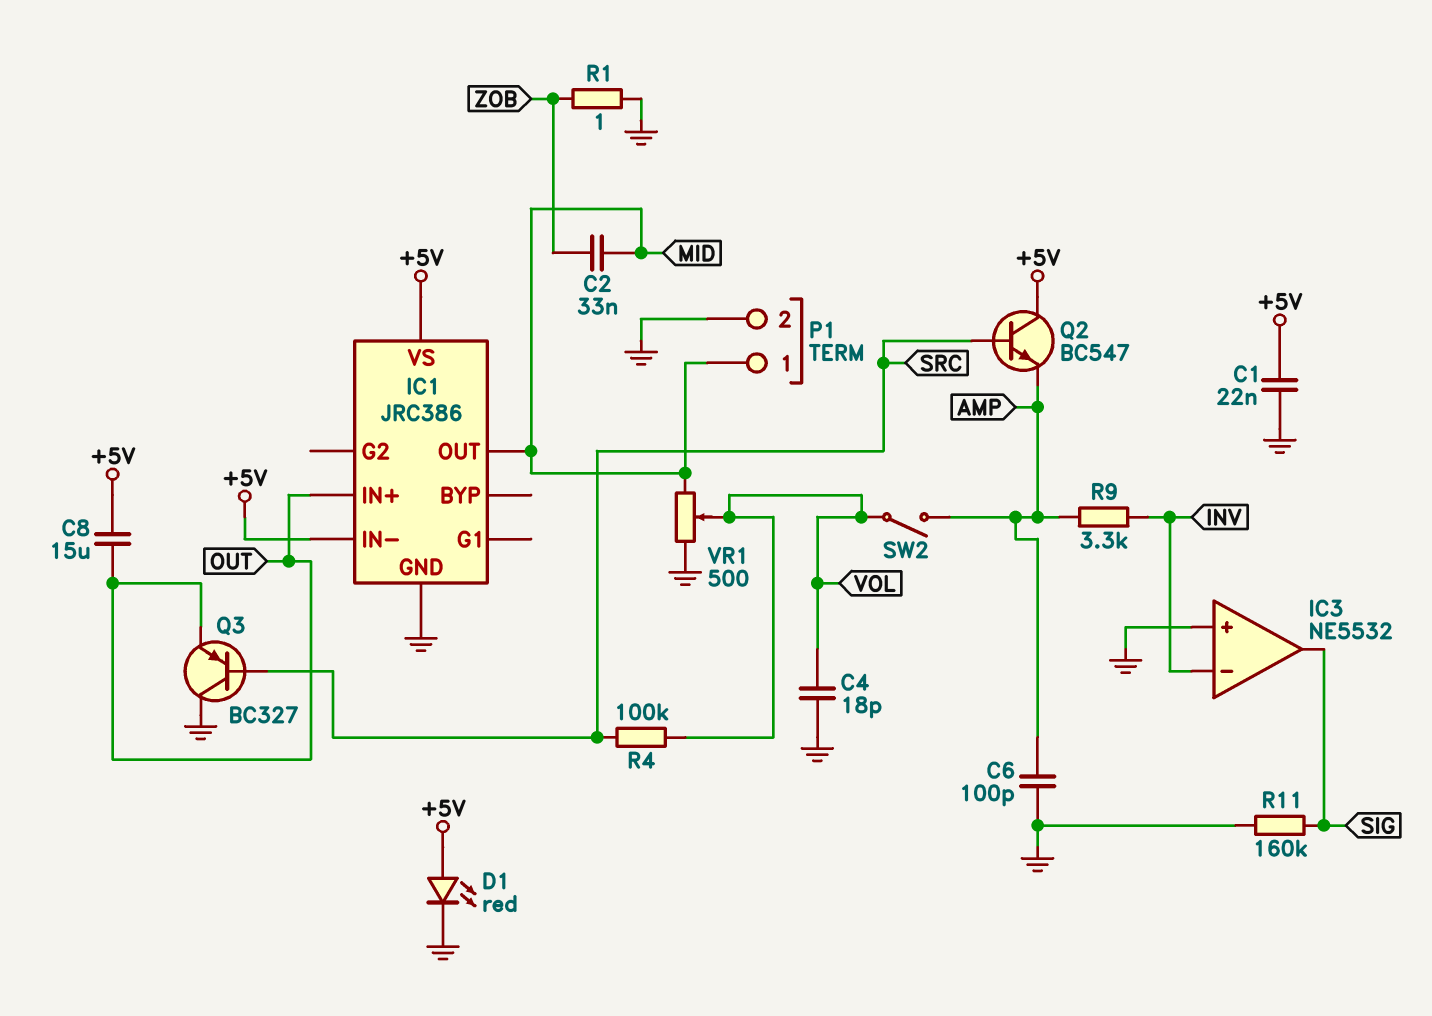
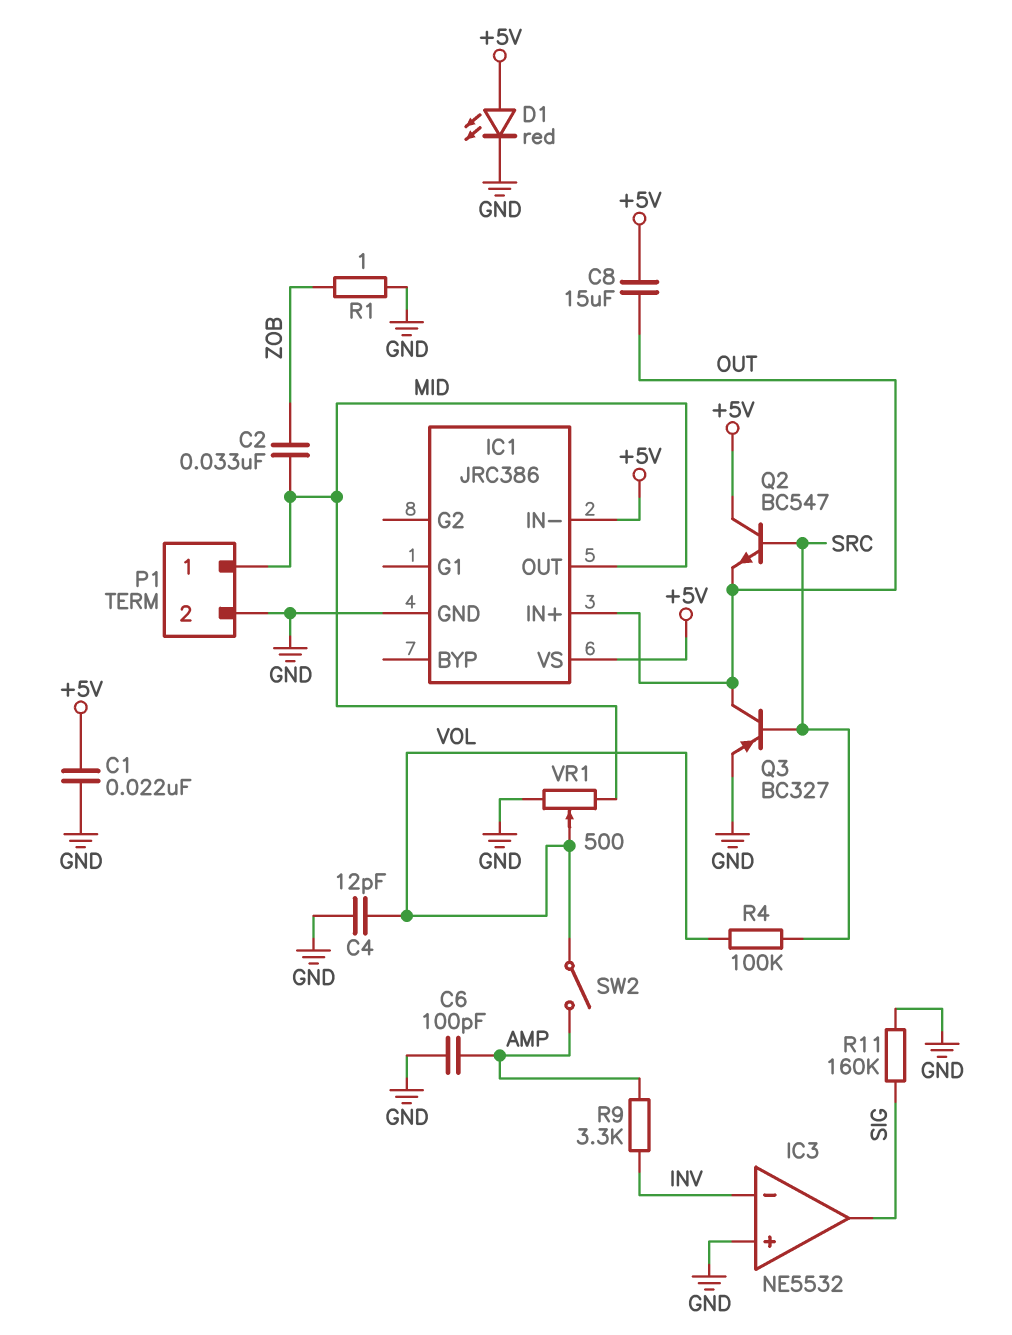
C4: 18pF (GND, VOL) -> 12pF (GND, VOL)
Q2: NPN BC547 (B SRC, C +5V, E AMP) -> NPN BC547 (B SRC, C +5V, E OUT)
Q3: PNP BC327 (B SRC, C GND, E OUT) -> PNP BC327 (B SRC, C OUT, E GND)

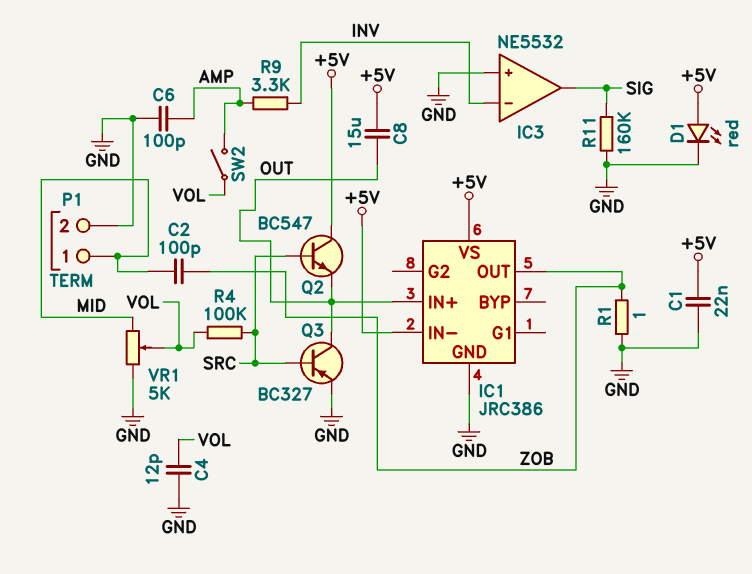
C2: 33nF (MID, ZOB) -> 100pF (MID, ZOB)
IC1 pin OUT: MID -> ZOB
VR1: 500 (GND, MID, wiper VOL) -> 5k (GND, MID, wiper VOL)

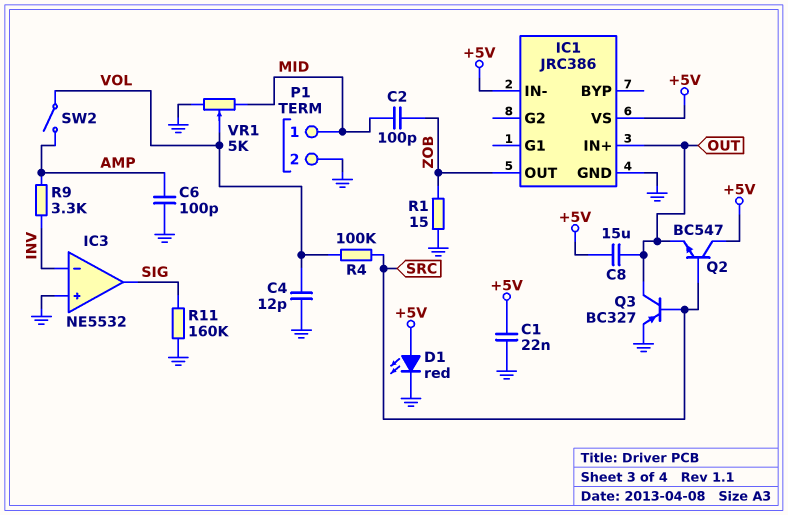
R1: 1 (GND, ZOB) -> 15 (GND, ZOB)

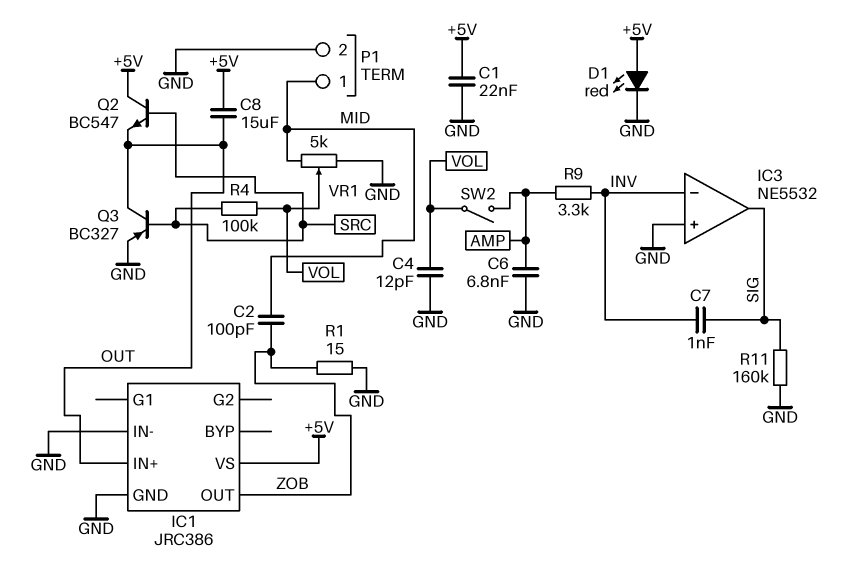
C6: 100pF (AMP, GND) -> 6.8nF (AMP, GND)
C7: none -> 1nF (INV, SIG)
IC1 pin IN-: +5V -> GND

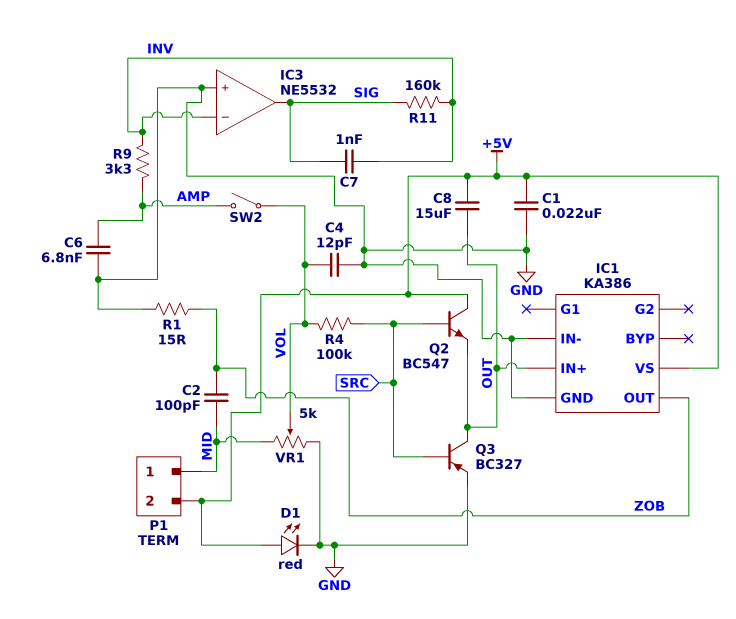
IC1: JRC386 -> KA386
P1 pin 2: GND -> +5V
R11: 160k (GND, SIG) -> 160k (INV, SIG)

